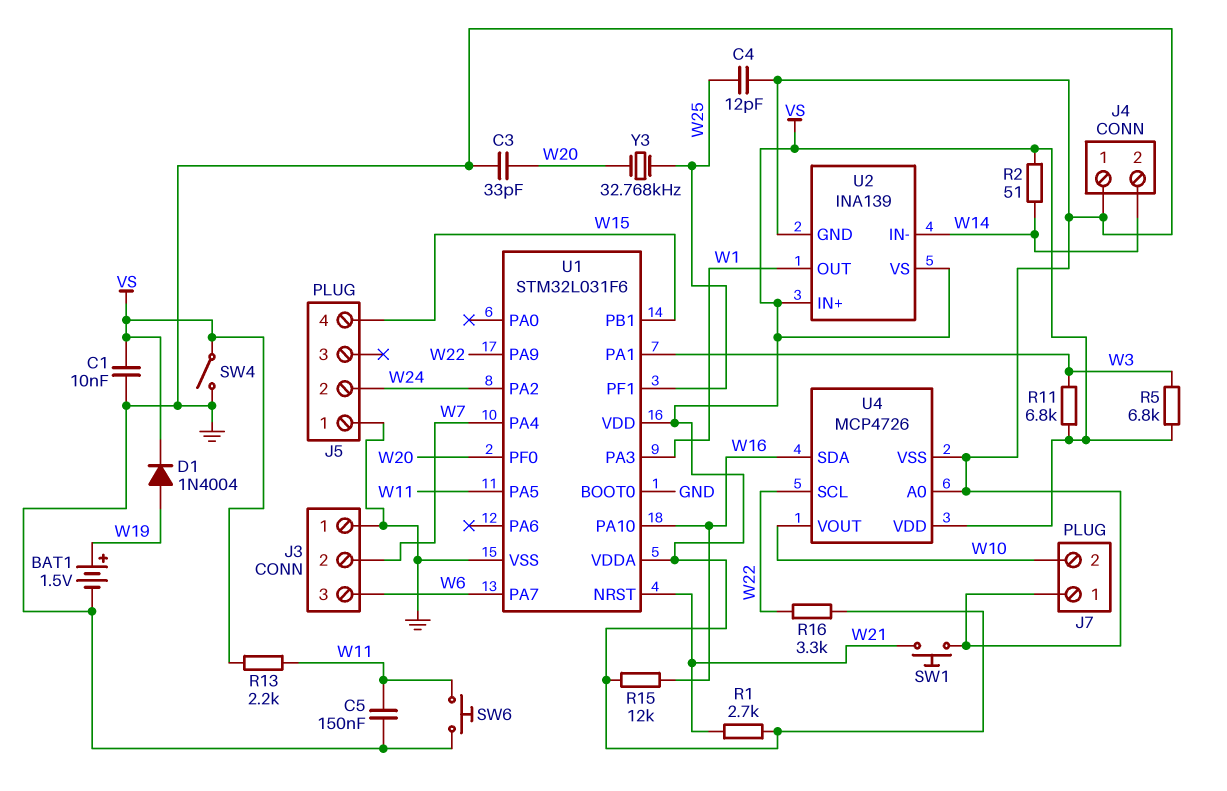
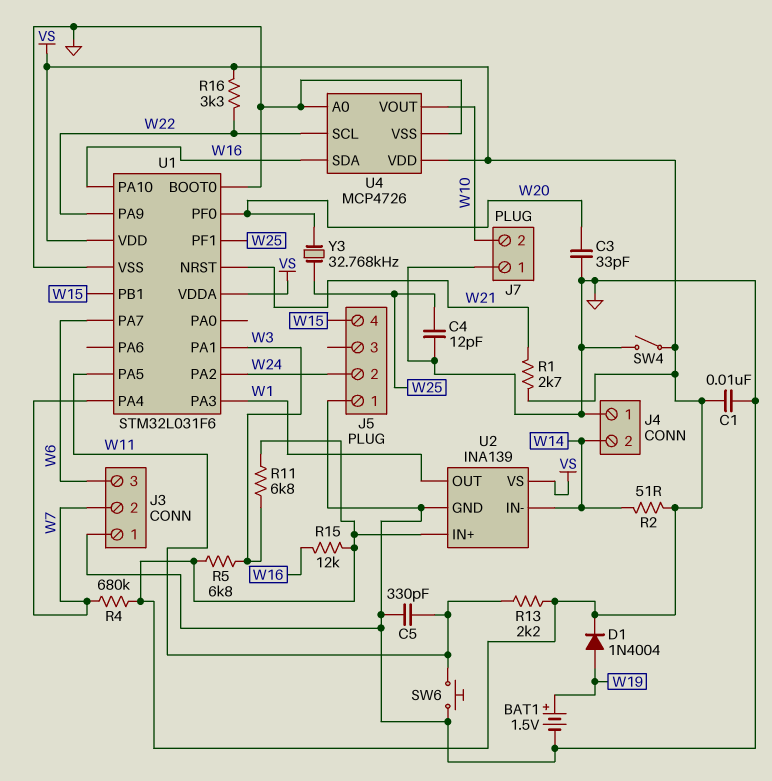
C5: 150nF (GND, W11) -> 330pF (GND, W11)
R4: none -> 680k (VS, W7)
SW1: button (GND, W21) -> none

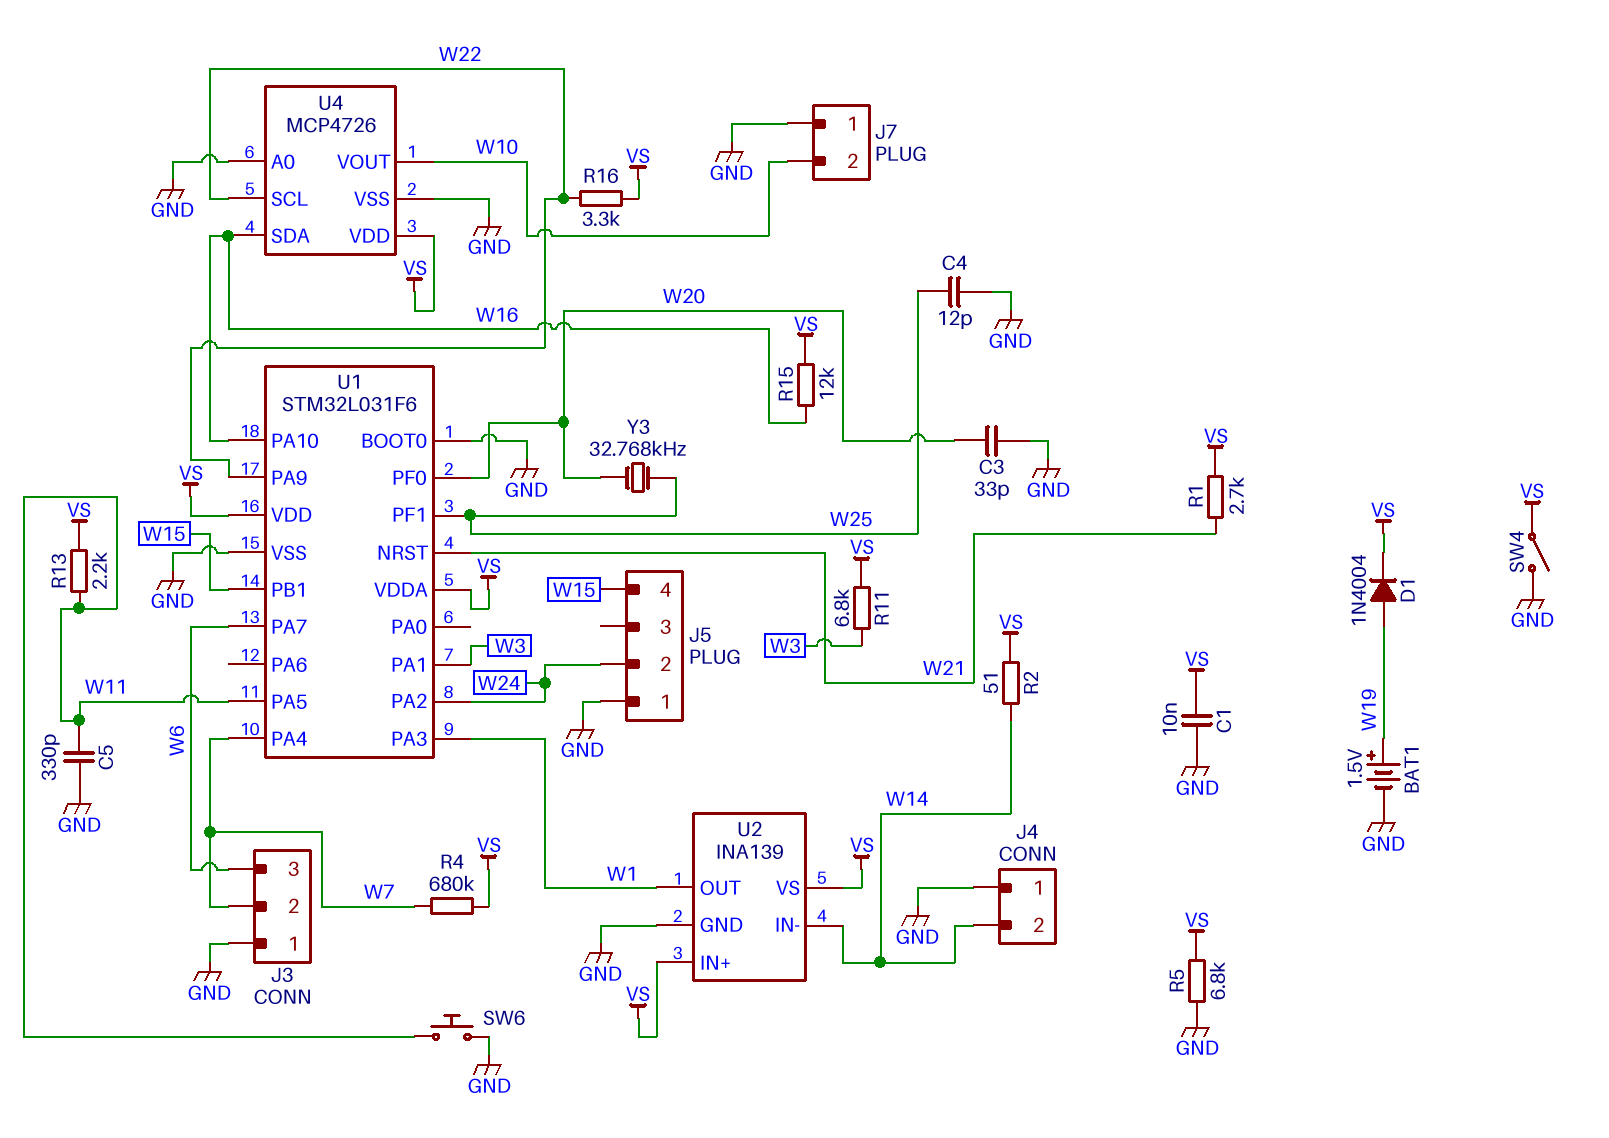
R5: 6.8k (VS, W3) -> 6.8k (GND, VS)

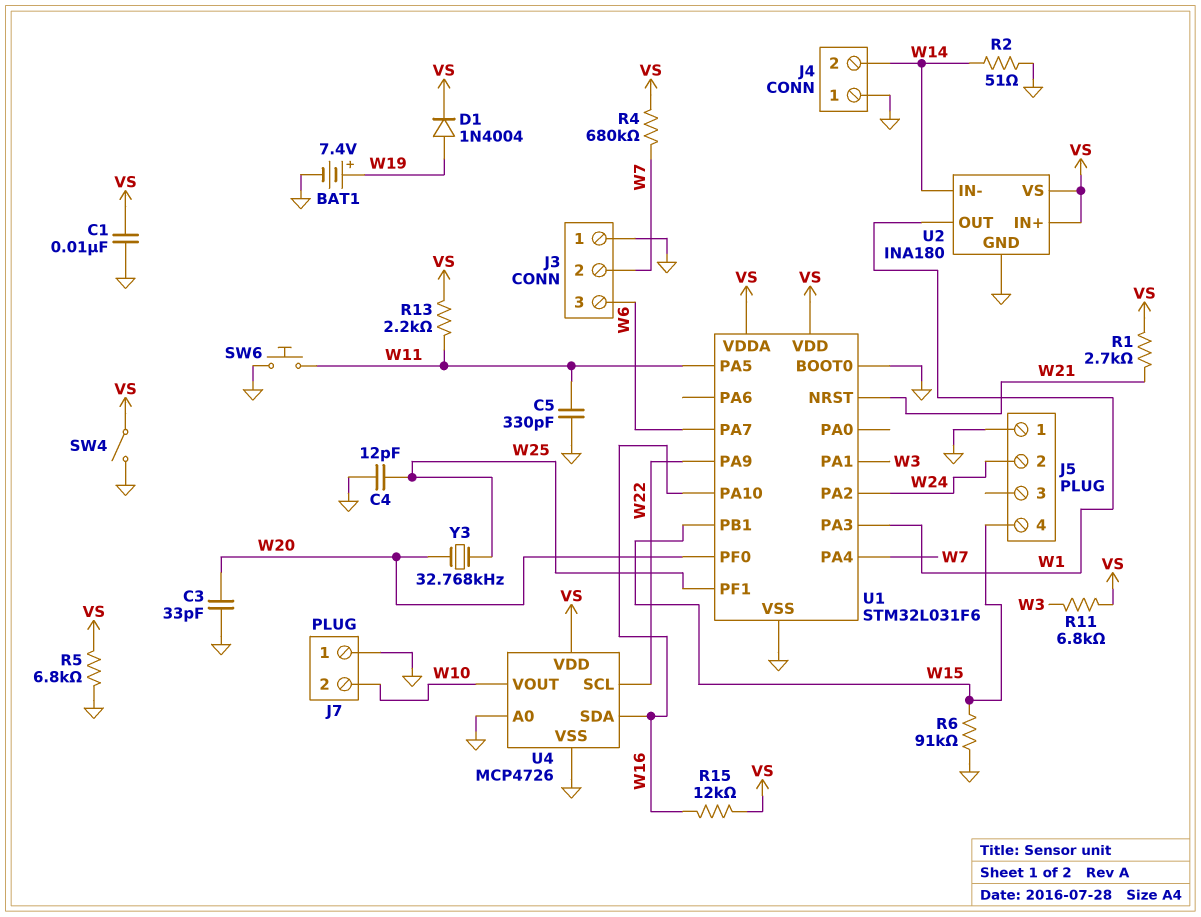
BAT1: 1.5V (plus W19, minus GND) -> 7.4V (plus W19, minus GND)
R2: 51 (VS, W14) -> 51 (GND, W14)
R6: none -> 91k (GND, W15)
R16: 3.3k (VS, W22) -> none
U2: INA139 -> INA180

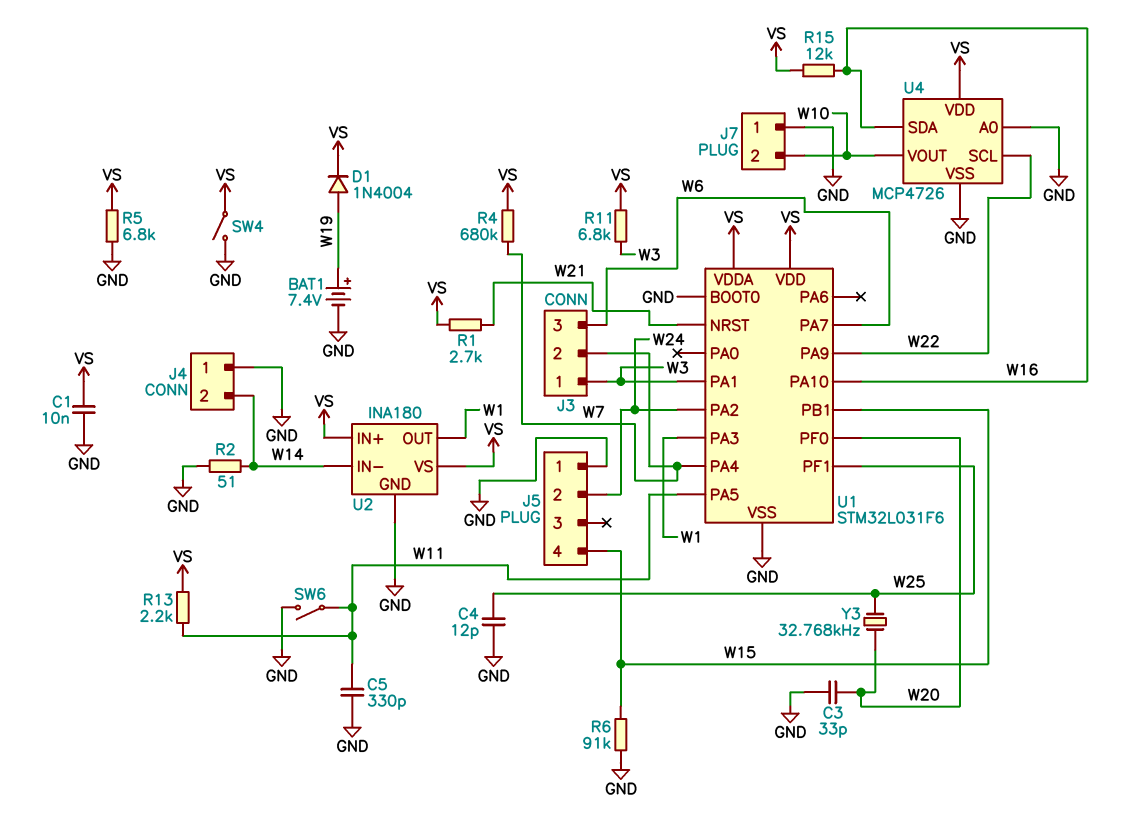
J3 pin 1: GND -> W3
SW6: button (GND, W11) -> switch (GND, W11)

